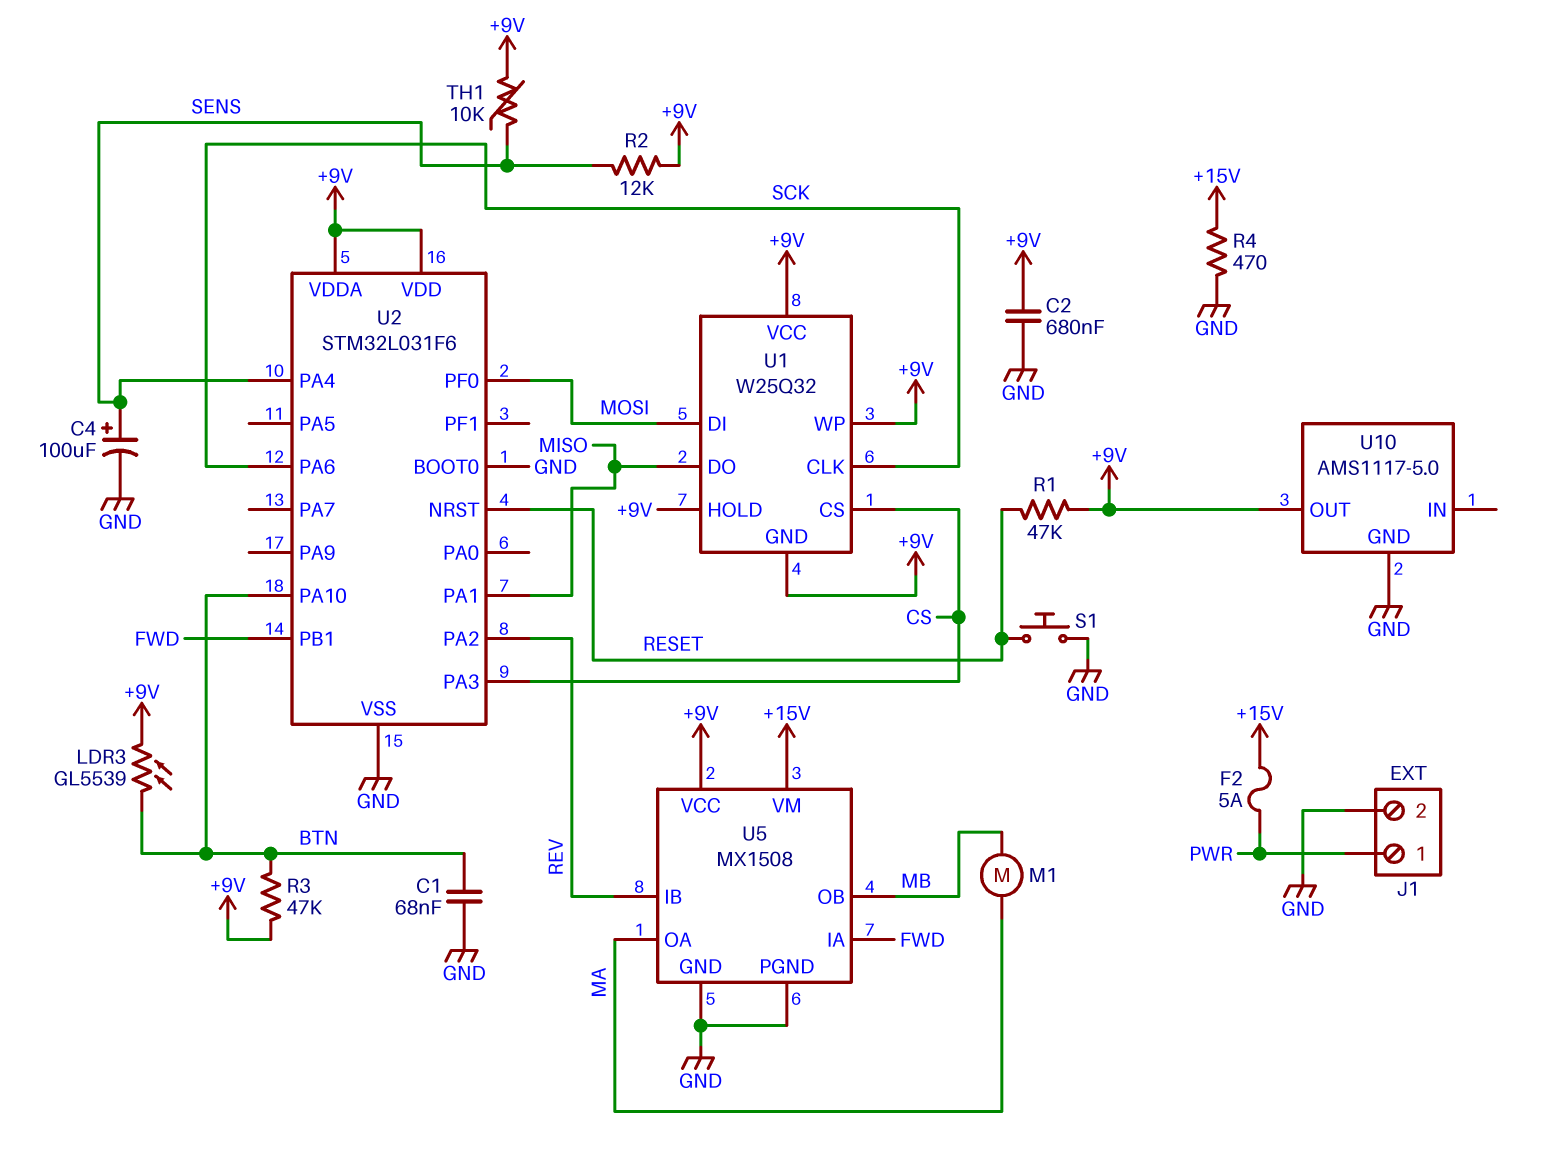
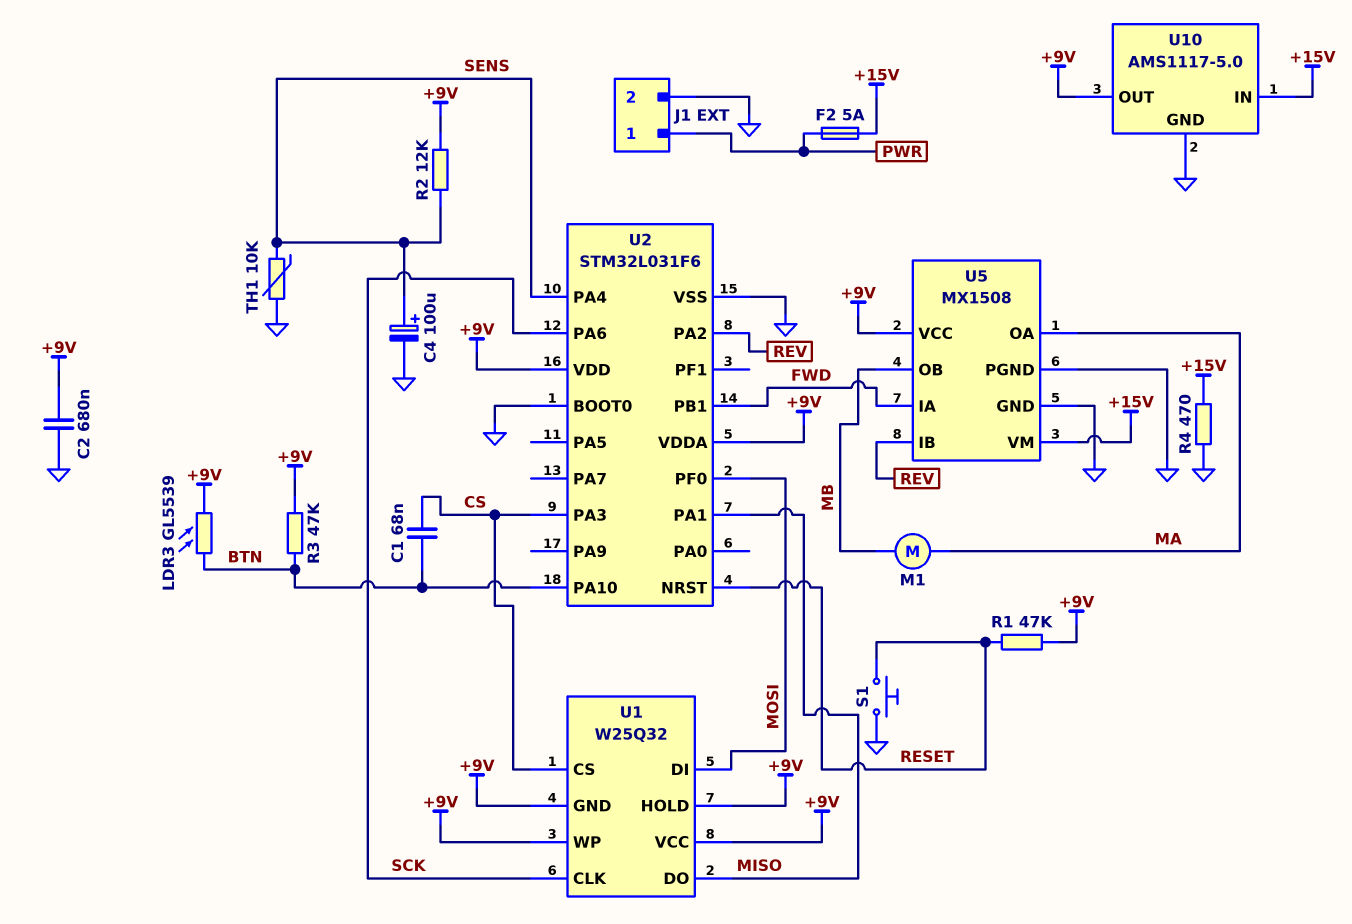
C1: 68nF (BTN, GND) -> 68nF (BTN, CS)
TH1: 10k (+9V, SENS) -> 10k (GND, SENS)
U10 pin IN: none -> +15V

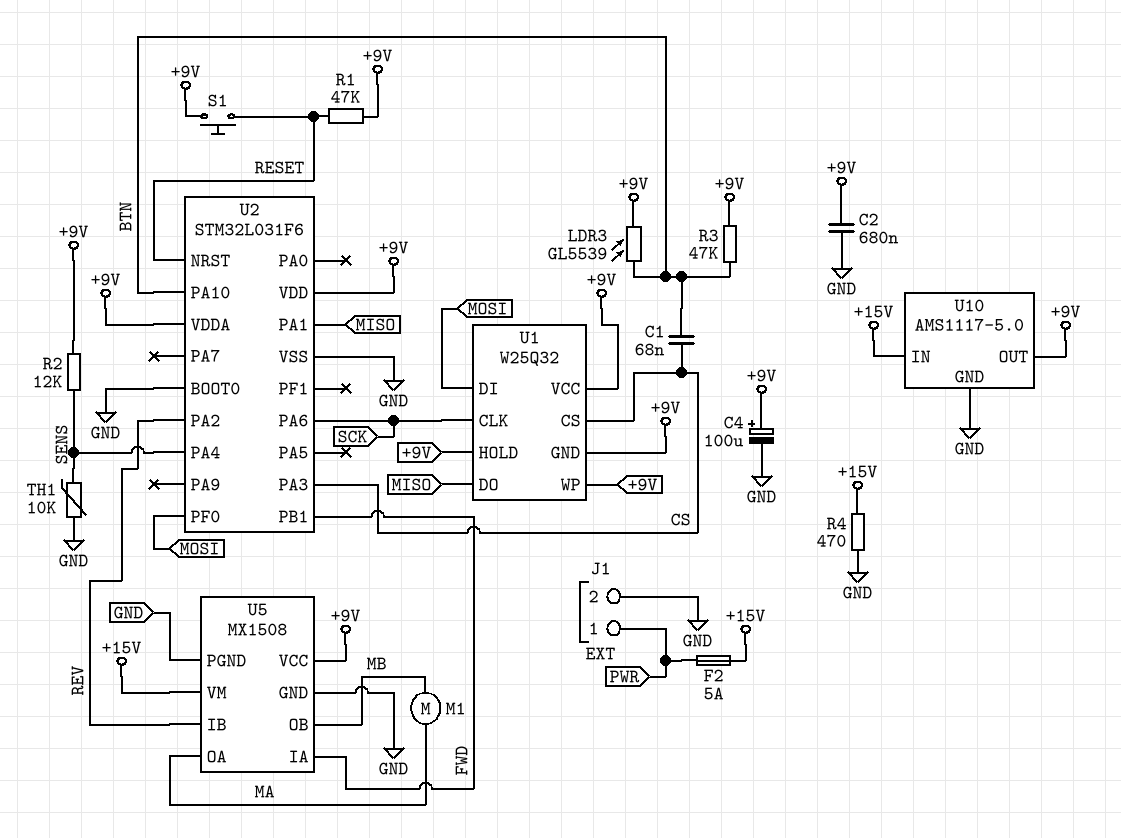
C4: 100uF (plus SENS, minus GND) -> 100uF (plus +9V, minus GND)
S1: button (GND, RESET) -> button (+9V, RESET)

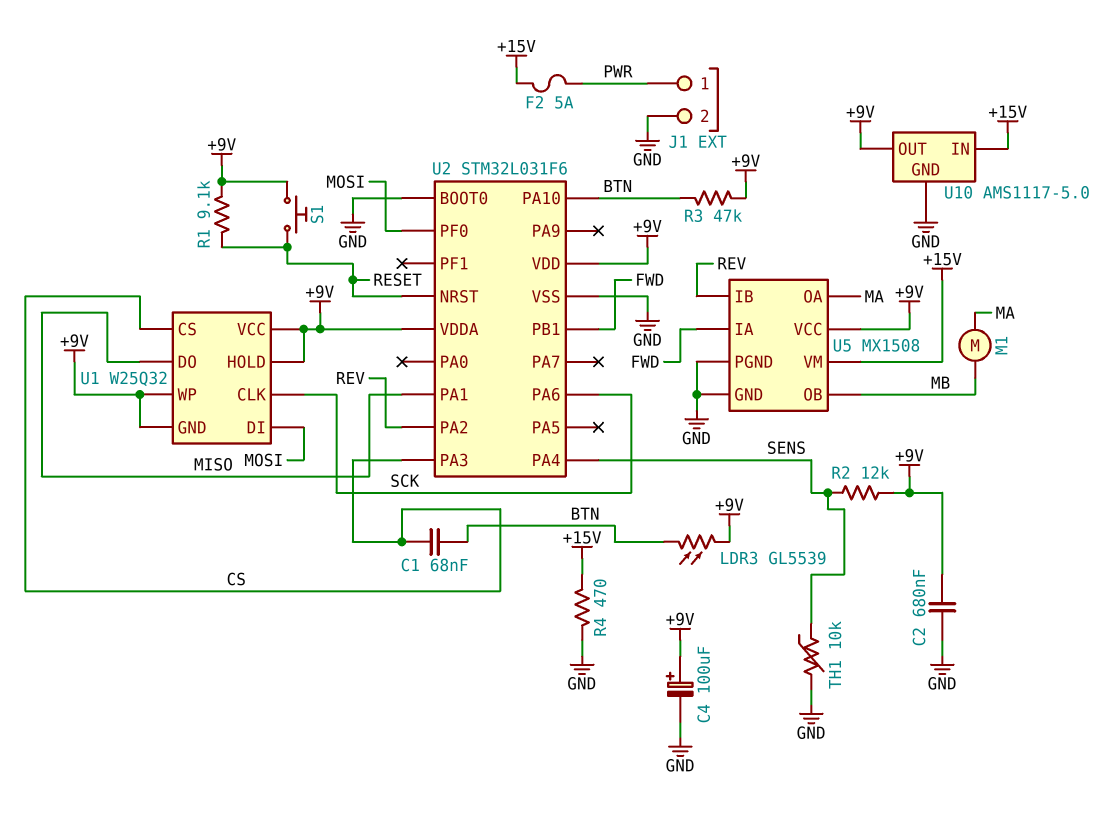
R1: 47k (+9V, RESET) -> 9.1k (+9V, RESET)

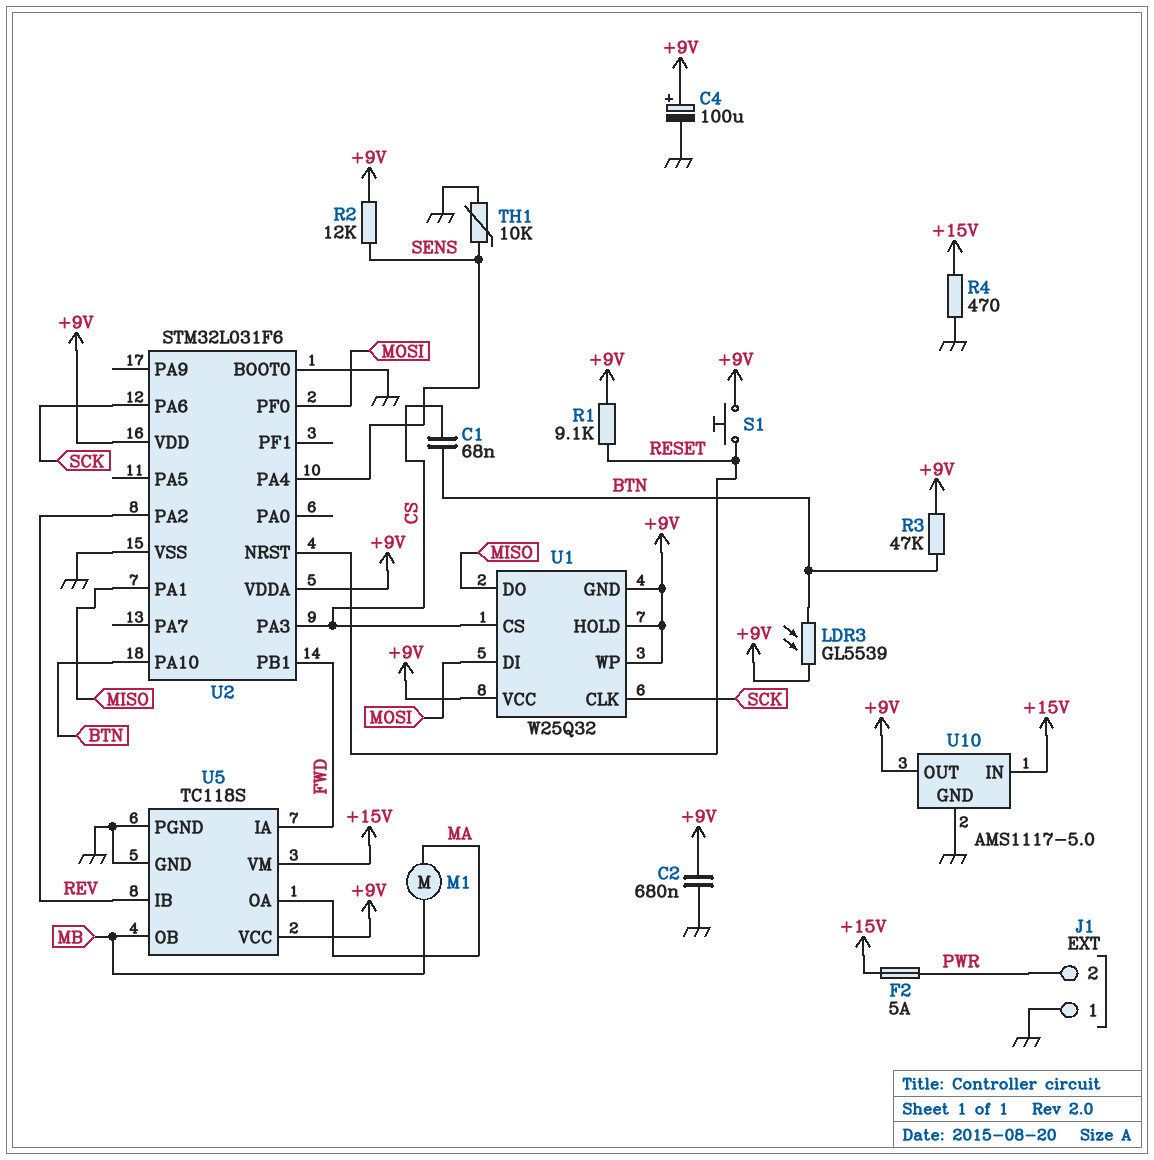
J1 pin 1: PWR -> GND
J1 pin 2: GND -> PWR
U5: MX1508 -> TC118S

